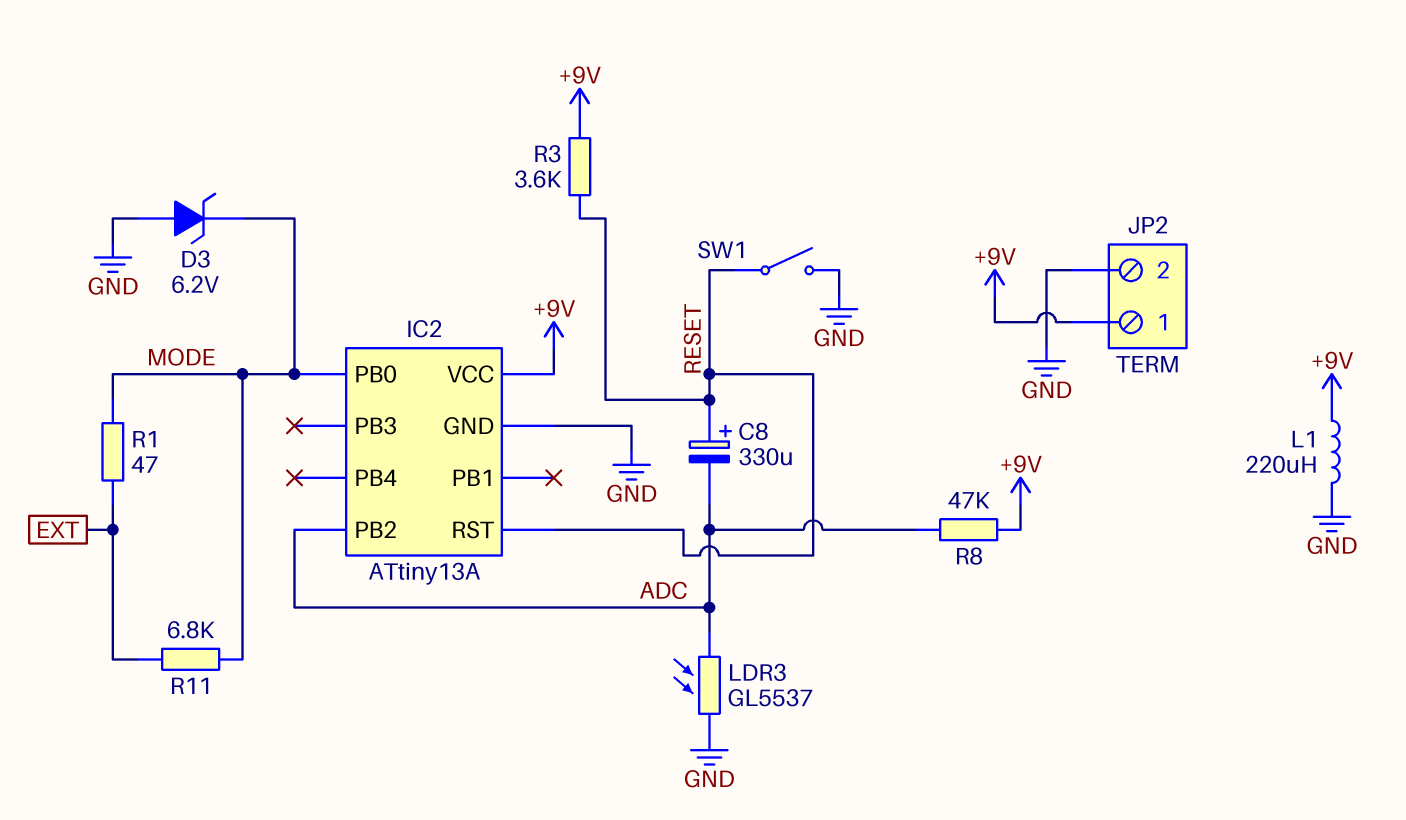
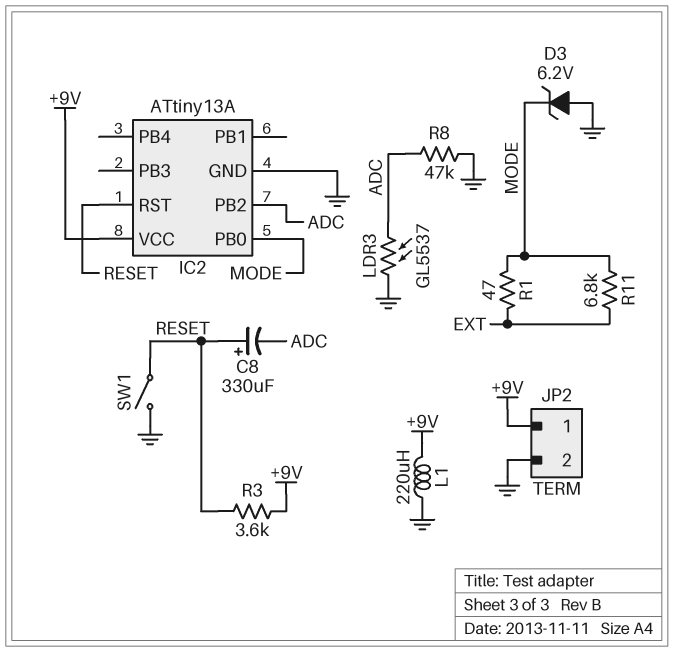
R8: 47k (+9V, ADC) -> 47k (ADC, GND)

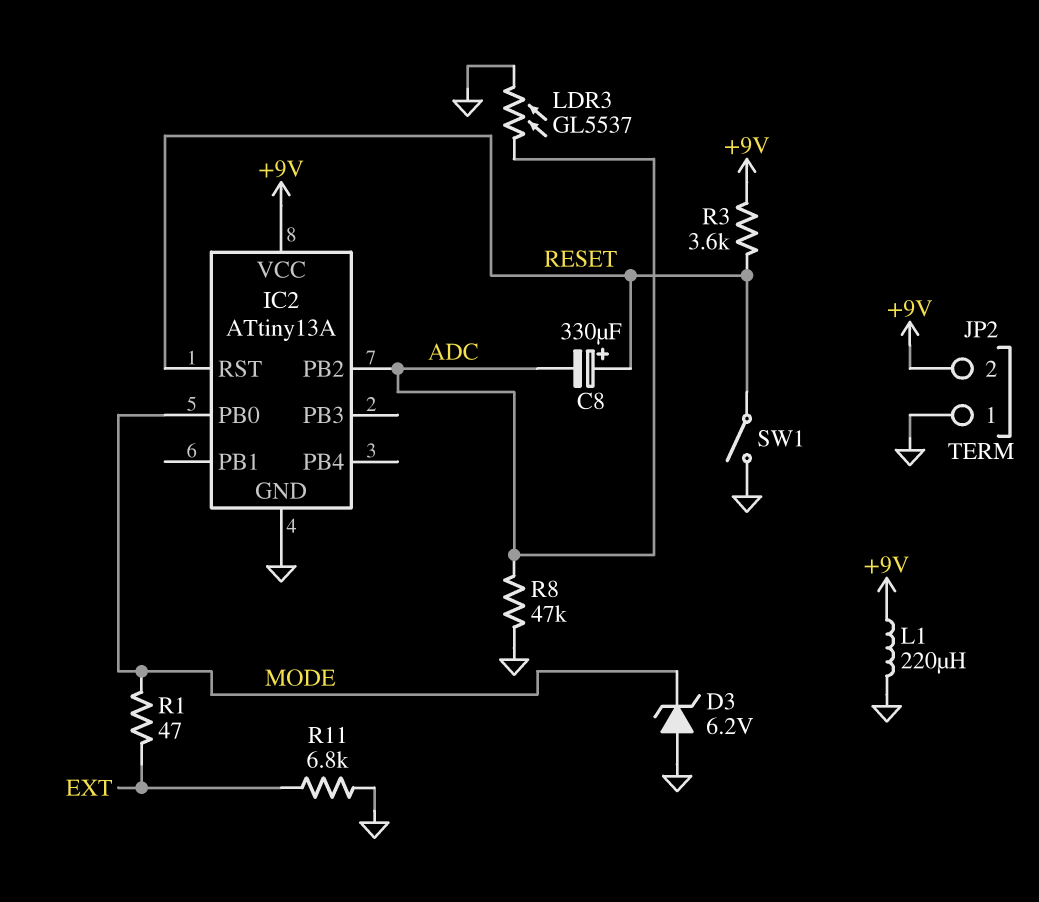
JP2 pin 1: +9V -> GND
JP2 pin 2: GND -> +9V
R11: 6.8k (EXT, MODE) -> 6.8k (EXT, GND)

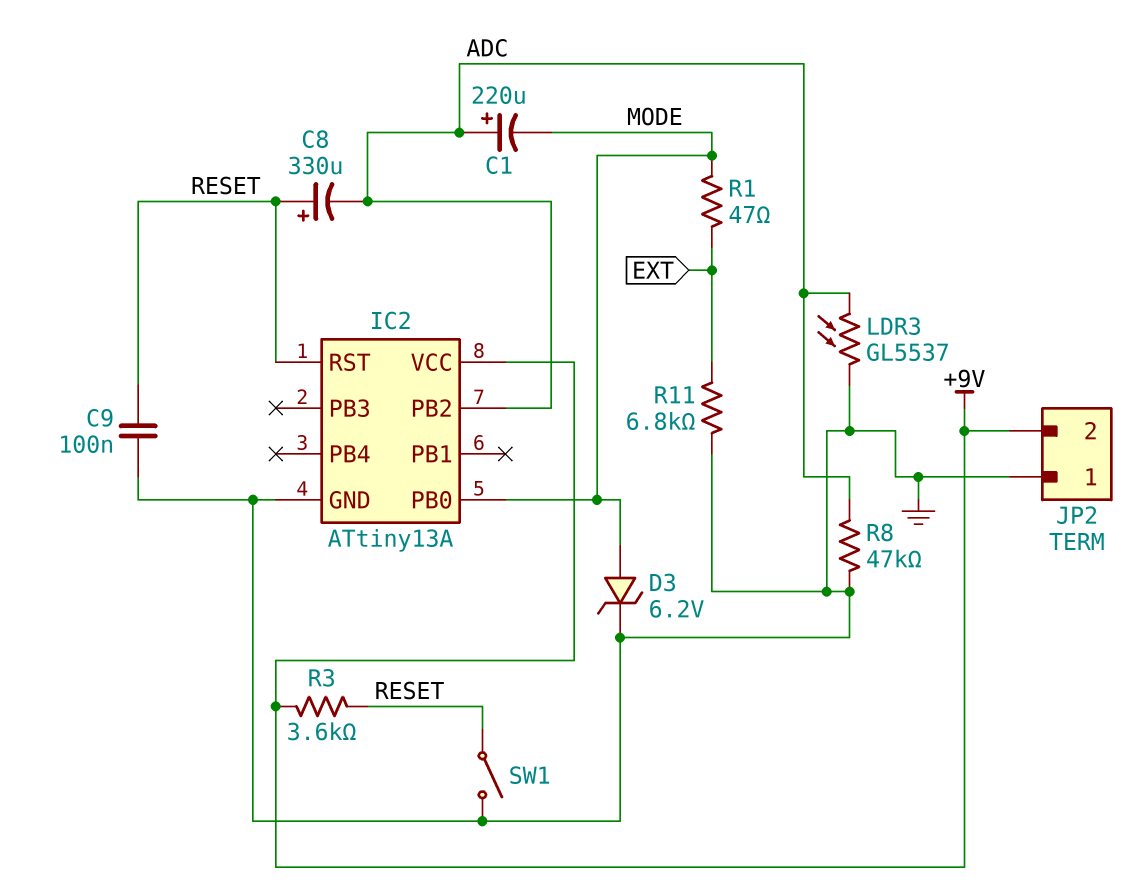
C1: none -> 220uF (plus ADC, minus MODE)
C9: none -> 100nF (GND, RESET)
D3: zener 6.2V (A GND, K MODE) -> zener 6.2V (A MODE, K GND)
L1: 220uH (+9V, GND) -> none

